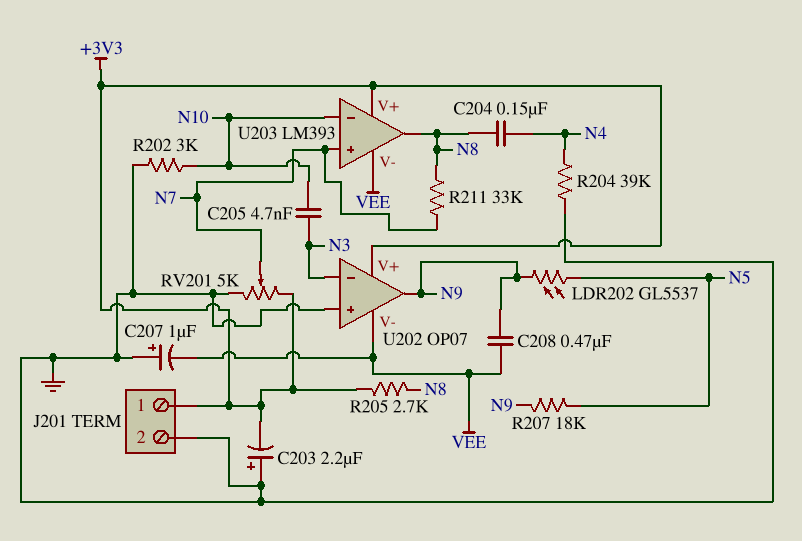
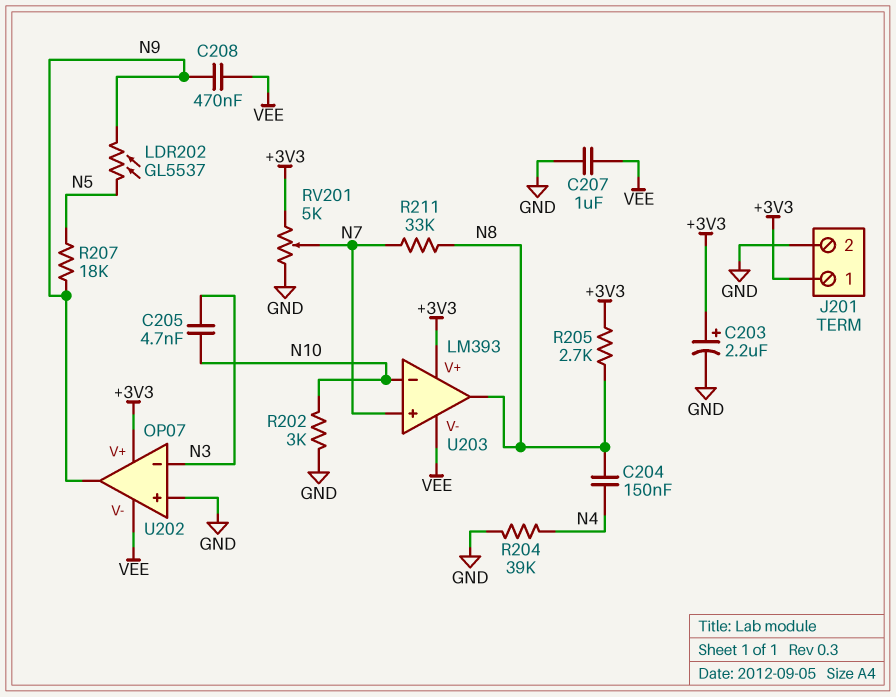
C203: 2.2uF (plus GND, minus +3V3) -> 2.2uF (plus +3V3, minus GND)
C207: 1uF (plus GND, minus VEE) -> 1uF (GND, VEE)

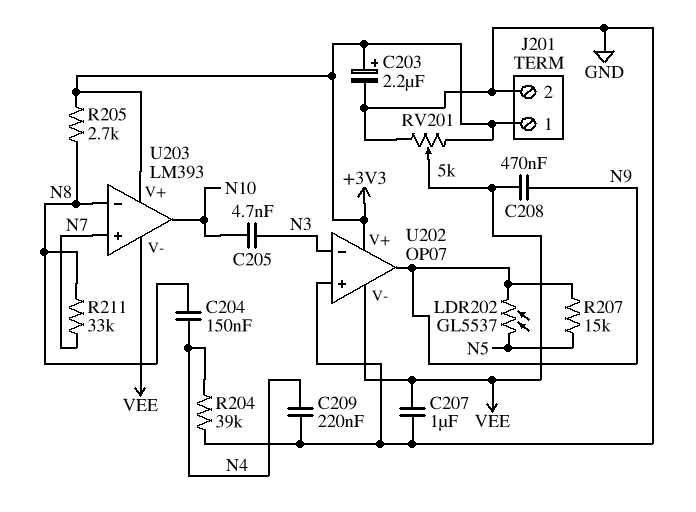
C209: none -> 220nF (GND, N4)
R202: 3k (GND, N10) -> none
R207: 18k (N5, N9) -> 15k (N5, N9)
RV201: 5k (+3V3, GND, wiper N7) -> 5k (+3V3, GND, wiper VEE)
U203 pin in-: N10 -> N8
U203 pin out: N8 -> N10

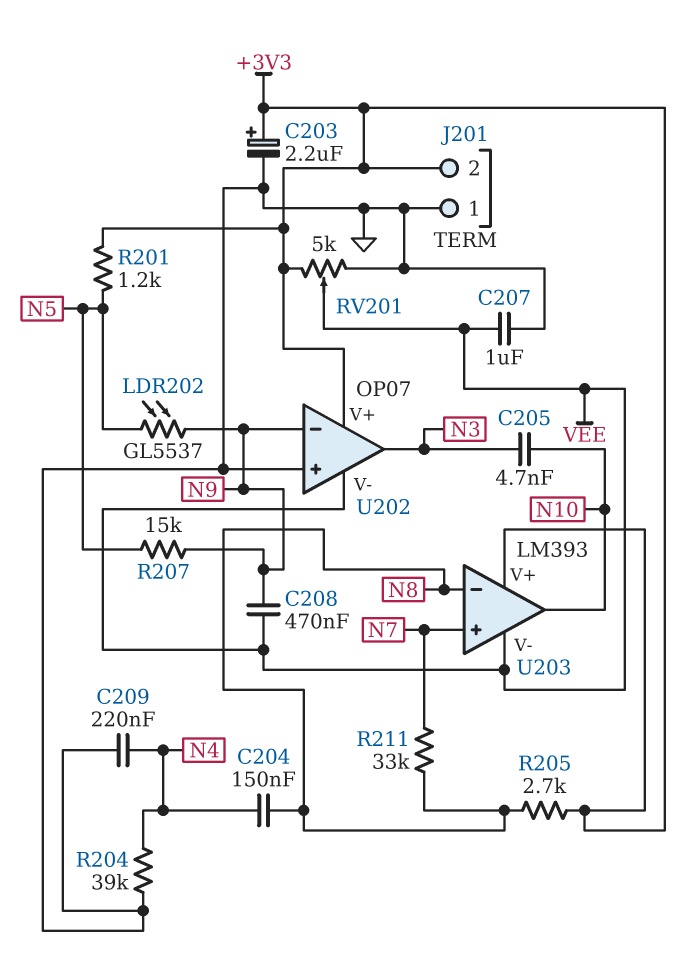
J201 pin 1: +3V3 -> GND
J201 pin 2: GND -> +3V3
R201: none -> 1.2k (+3V3, N5)
U202 pin in-: N3 -> N9
U202 pin out: N9 -> N3

